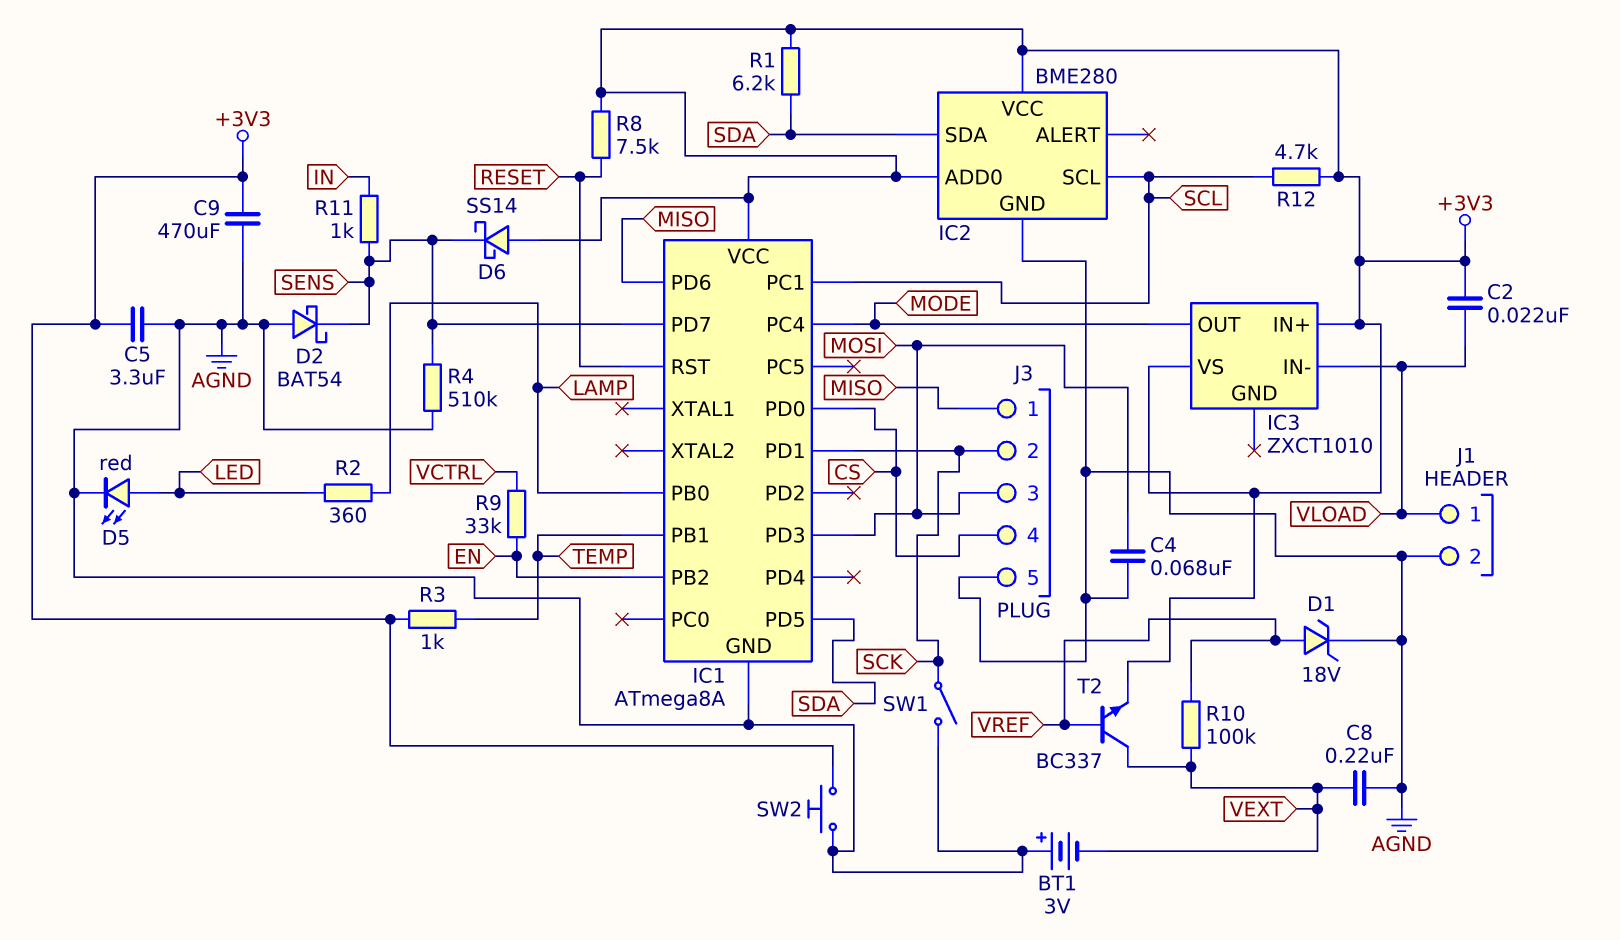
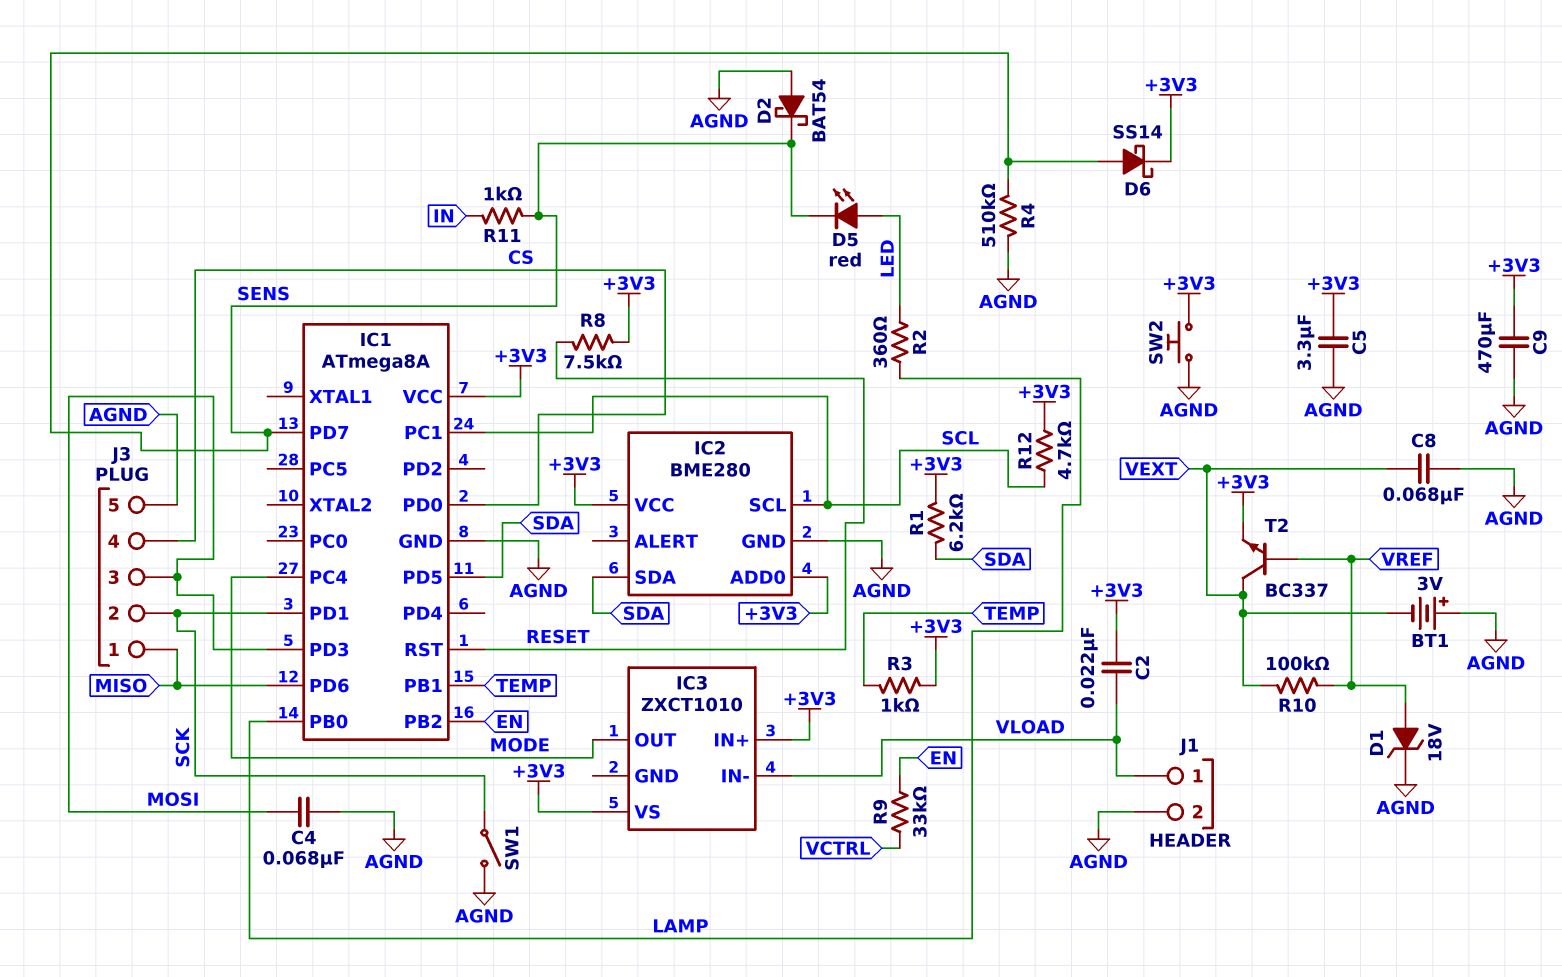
C8: 220nF (AGND, VEXT) -> 68nF (AGND, VEXT)
D5: LED red (A LED, K AGND) -> LED red (A LED, K SENS)
D6: schottky SS14 (A +3V3, K SENS) -> schottky SS14 (A SENS, K +3V3)

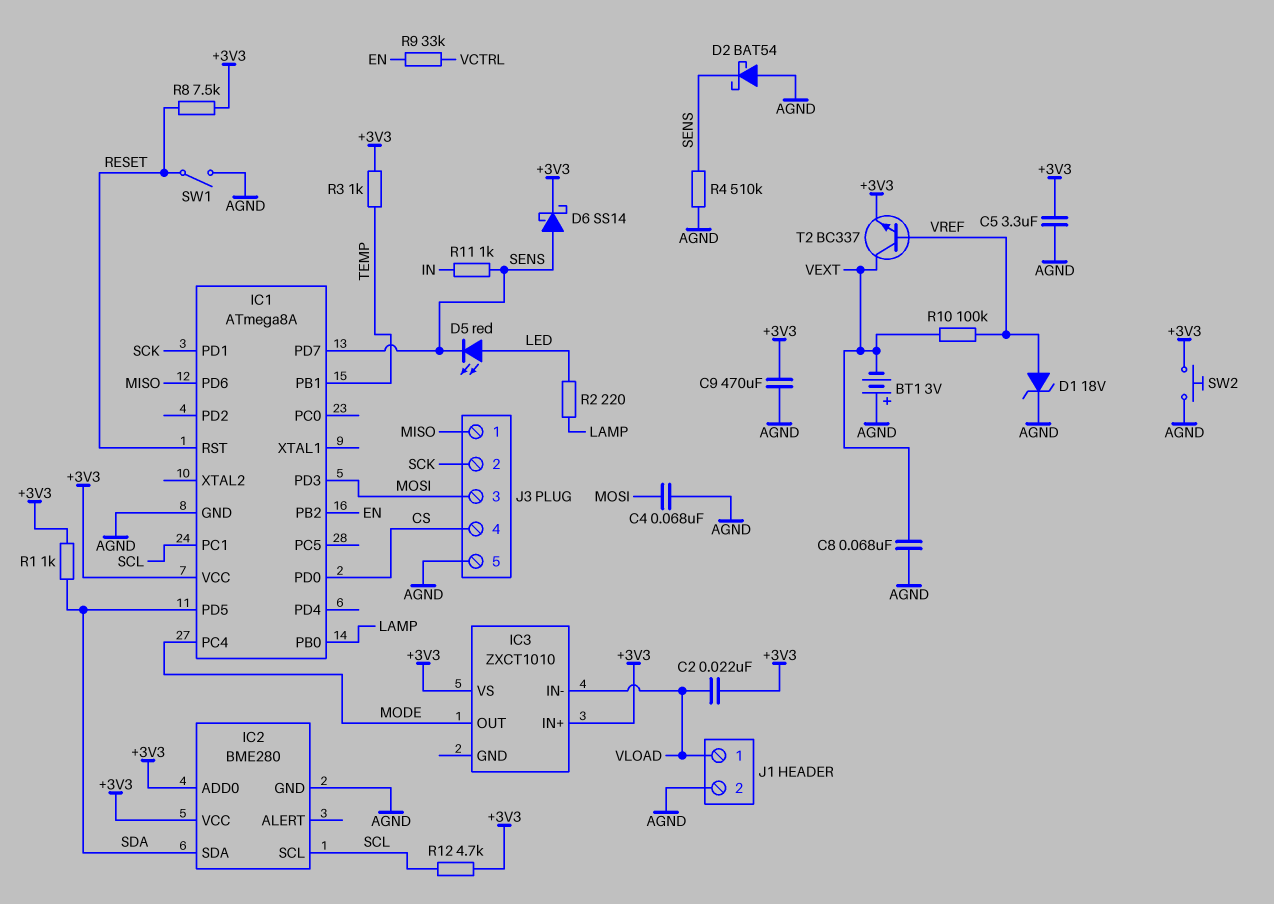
R1: 6.2k (+3V3, SDA) -> 1k (+3V3, SDA)
R2: 360 (LAMP, LED) -> 220 (LAMP, LED)
SW1: switch (AGND, SCK) -> switch (AGND, RESET)

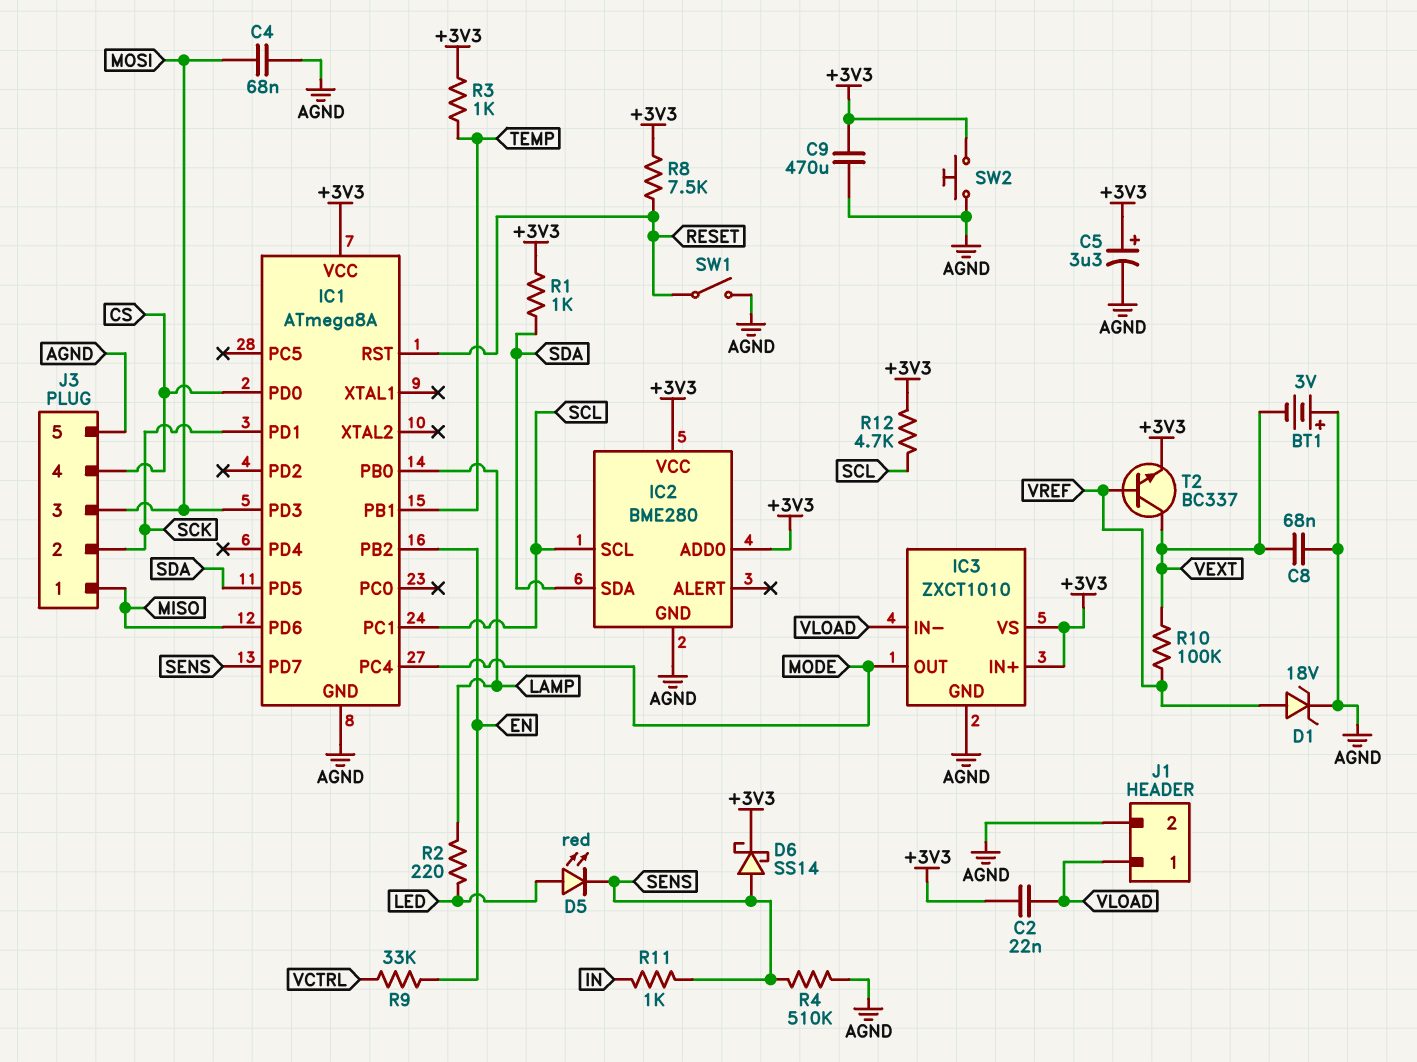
C5: 3.3uF (+3V3, AGND) -> 3.3uF (plus +3V3, minus AGND)
D2: schottky BAT54 (A AGND, K SENS) -> none
IC3 pin GND: none -> AGND

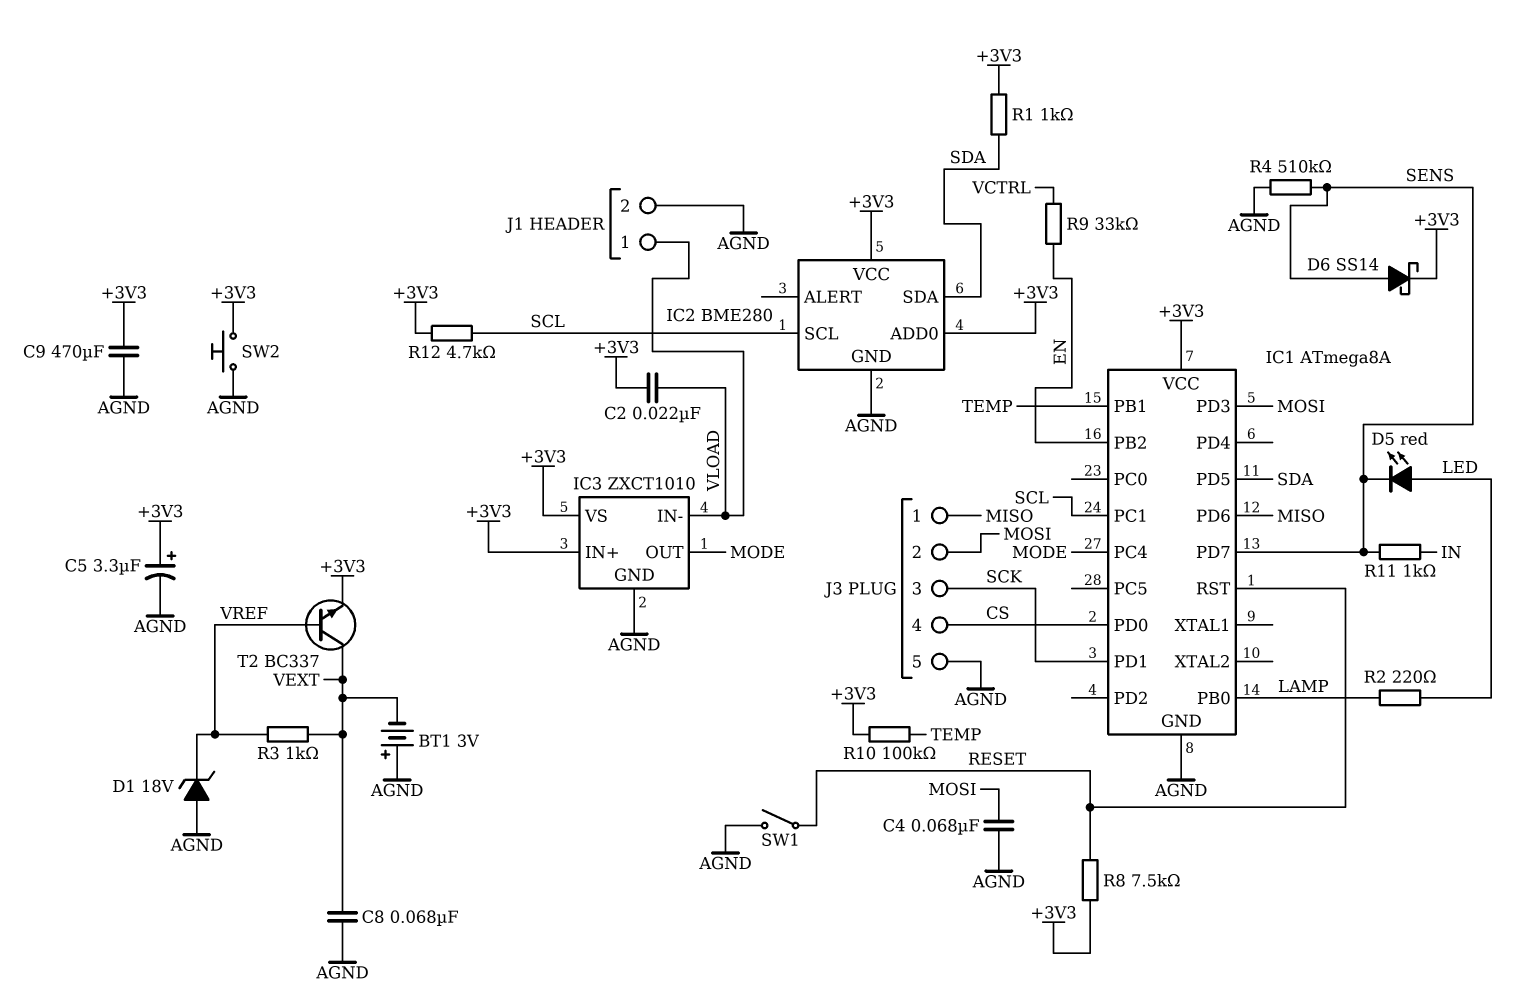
D1: zener 18V (A VREF, K AGND) -> zener 18V (A AGND, K VREF)
J3 pin 2: SCK -> MOSI
J3 pin 3: MOSI -> SCK
R3: 1k (+3V3, TEMP) -> 1k (VEXT, VREF)
R10: 100k (VEXT, VREF) -> 100k (+3V3, TEMP)

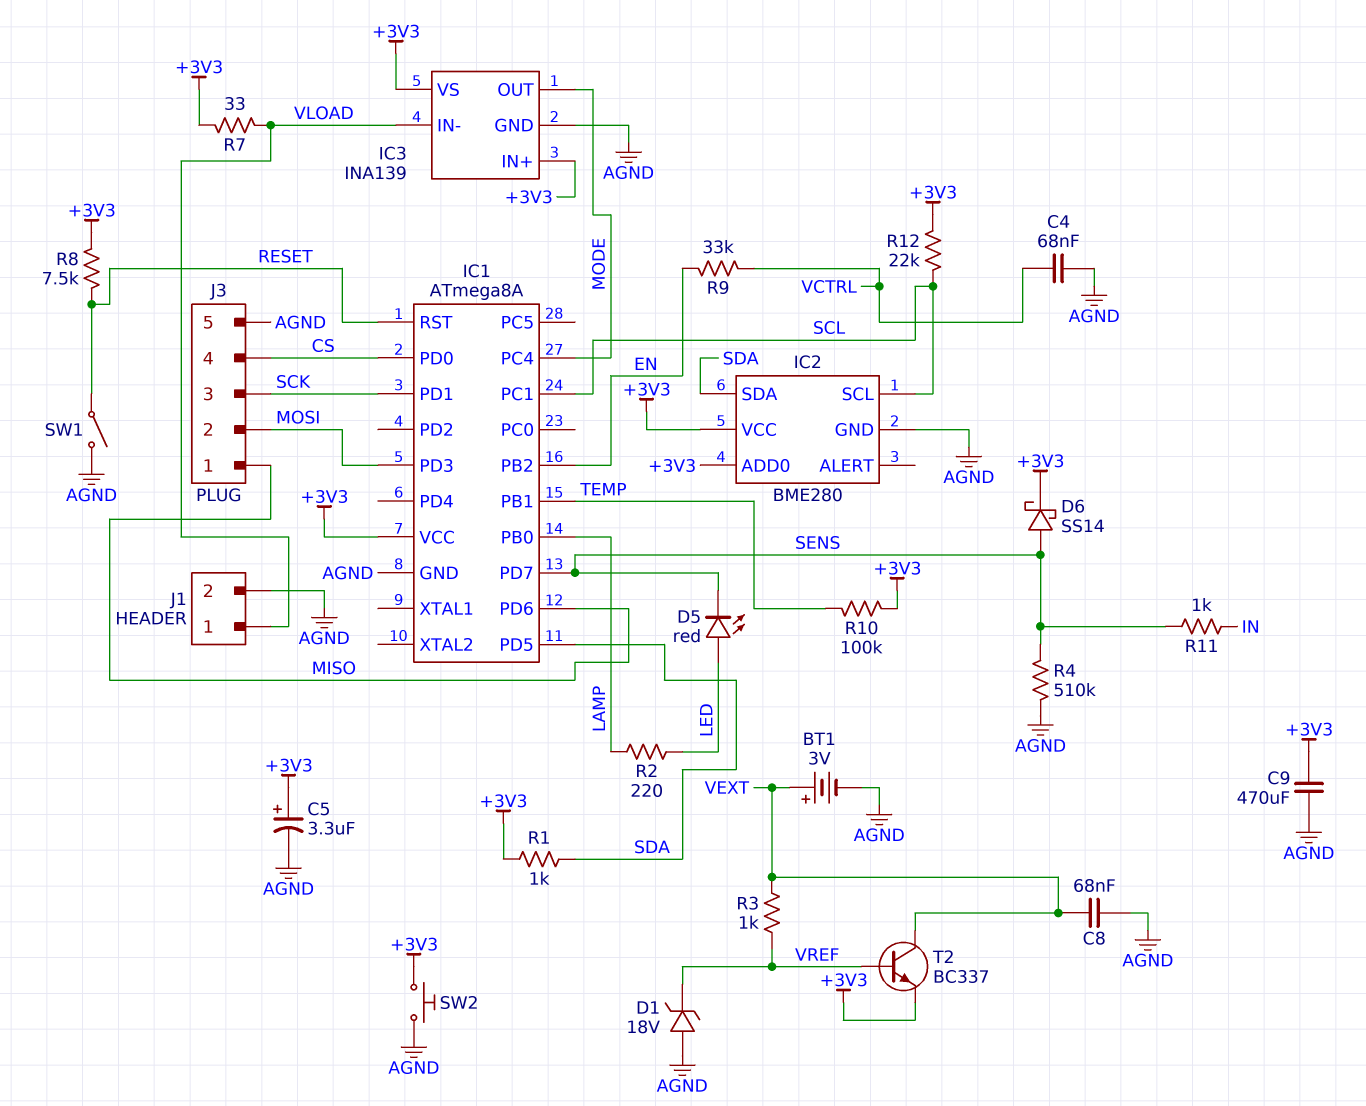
BT1: 3V (plus AGND, minus VEXT) -> 3V (plus VEXT, minus AGND)
C2: 22nF (+3V3, VLOAD) -> none
C4: 68nF (AGND, MOSI) -> 68nF (AGND, VCTRL)
IC3: ZXCT1010 -> INA139
R7: none -> 33 (+3V3, VLOAD)
R12: 4.7k (+3V3, SCL) -> 22k (+3V3, SCL)

